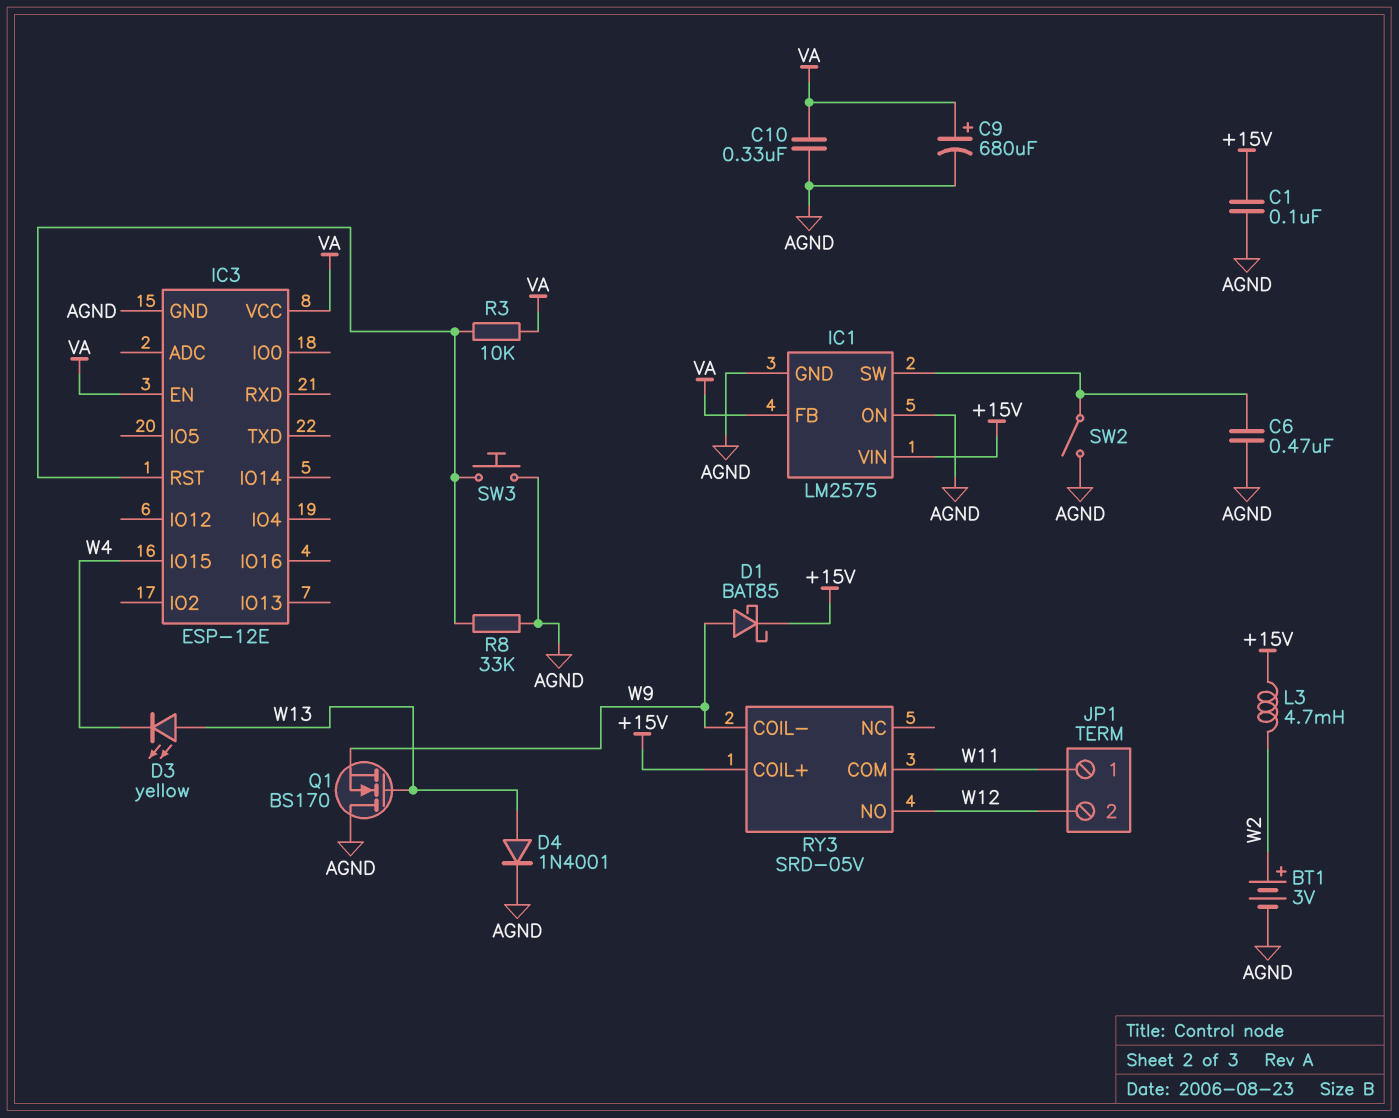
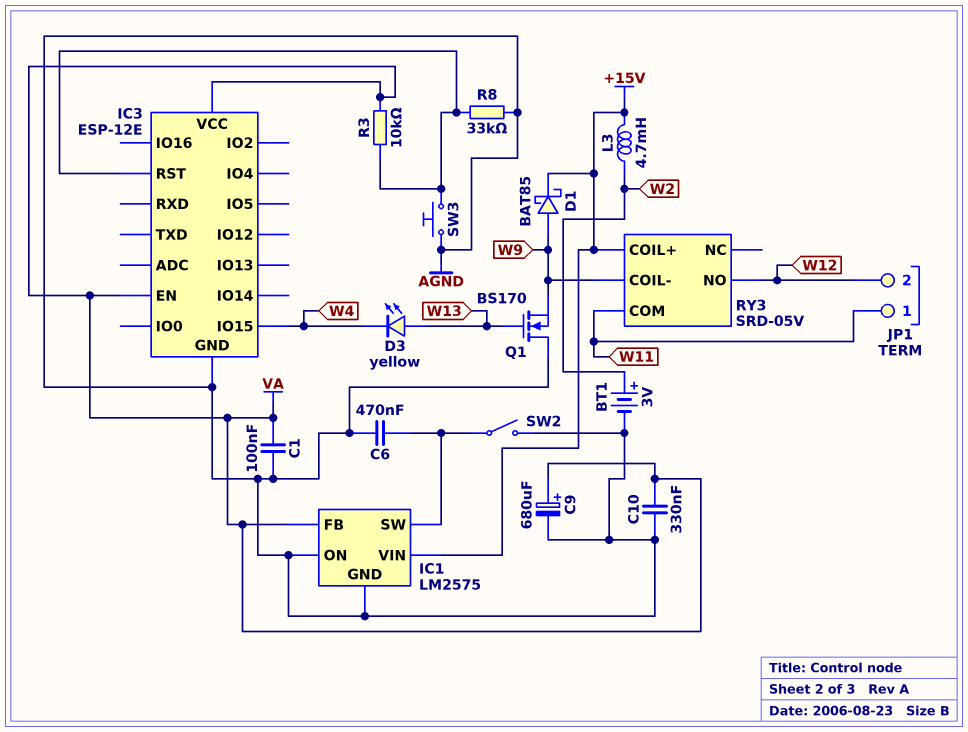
C1: 100nF (+15V, AGND) -> 100nF (AGND, VA)
D4: diode 1N4001 (A W13, K AGND) -> none

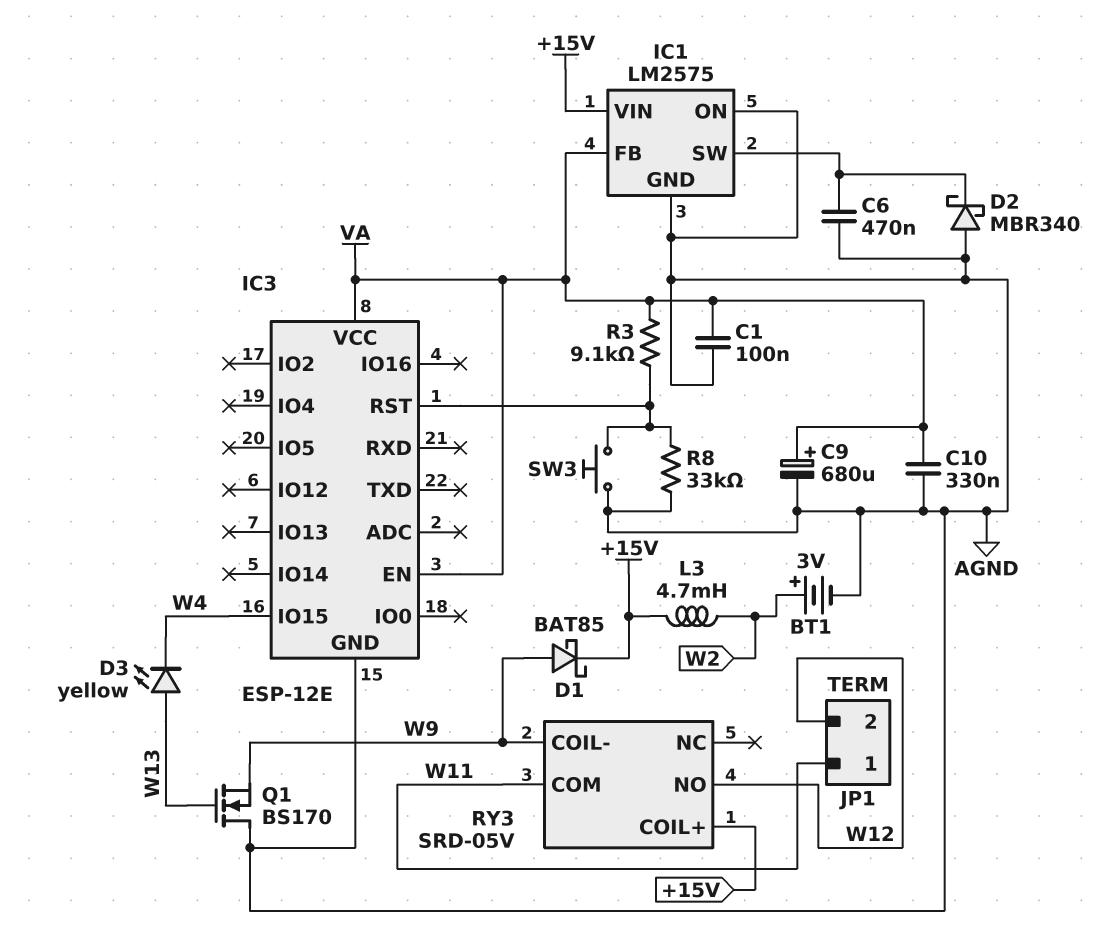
D2: none -> schottky MBR340 (A AGND, K IC1/SW)
R3: 10k (IC3/RST, VA) -> 9.1k (IC3/RST, VA)
SW2: switch (AGND, IC1/SW) -> none

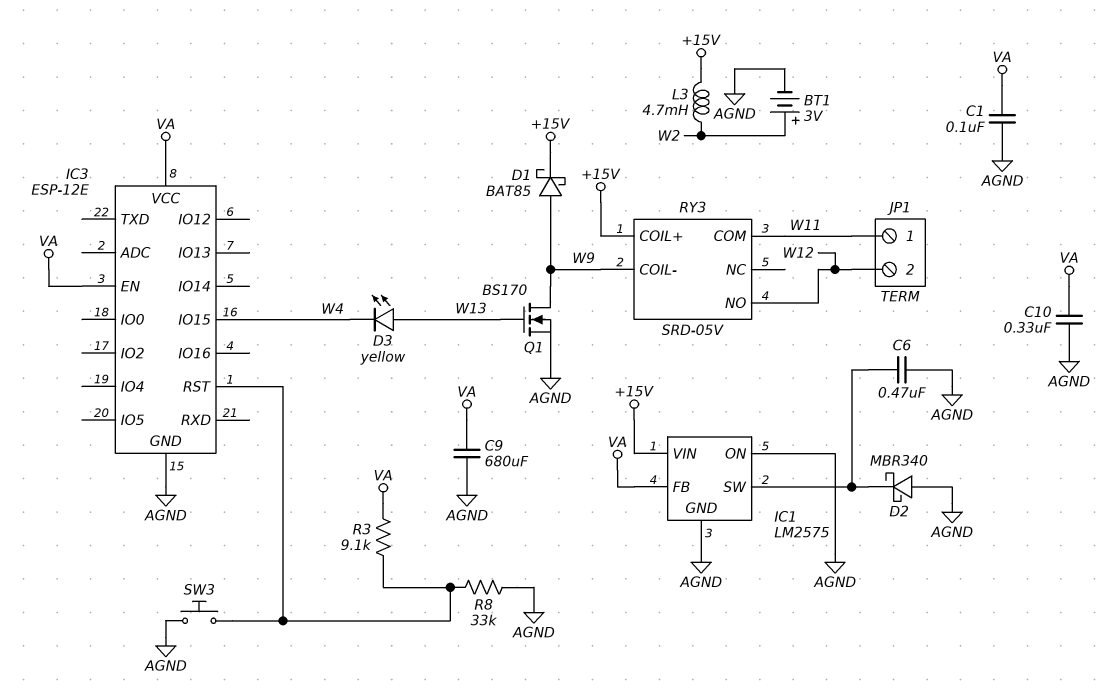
C9: 680uF (plus VA, minus AGND) -> 680uF (AGND, VA)
Q1: NMOS BS170 (G W13, D AGND, S W9) -> NMOS BS170 (G W13, D W9, S AGND)

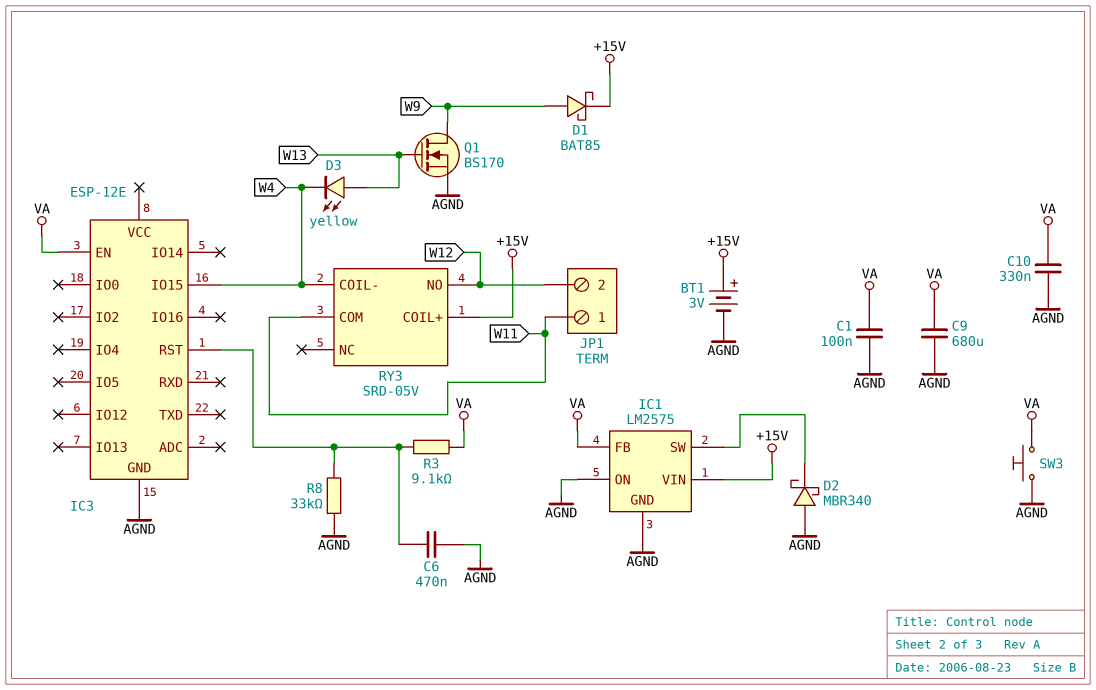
BT1: 3V (plus W2, minus AGND) -> 3V (plus +15V, minus AGND)
C6: 470nF (AGND, IC1/SW) -> 470nF (AGND, IC3/RST)
IC3 pin VCC: VA -> none
L3: 4.7mH (+15V, W2) -> none
RY3 pin COIL-: W9 -> W4
SW3: button (AGND, IC3/RST) -> button (AGND, VA)

